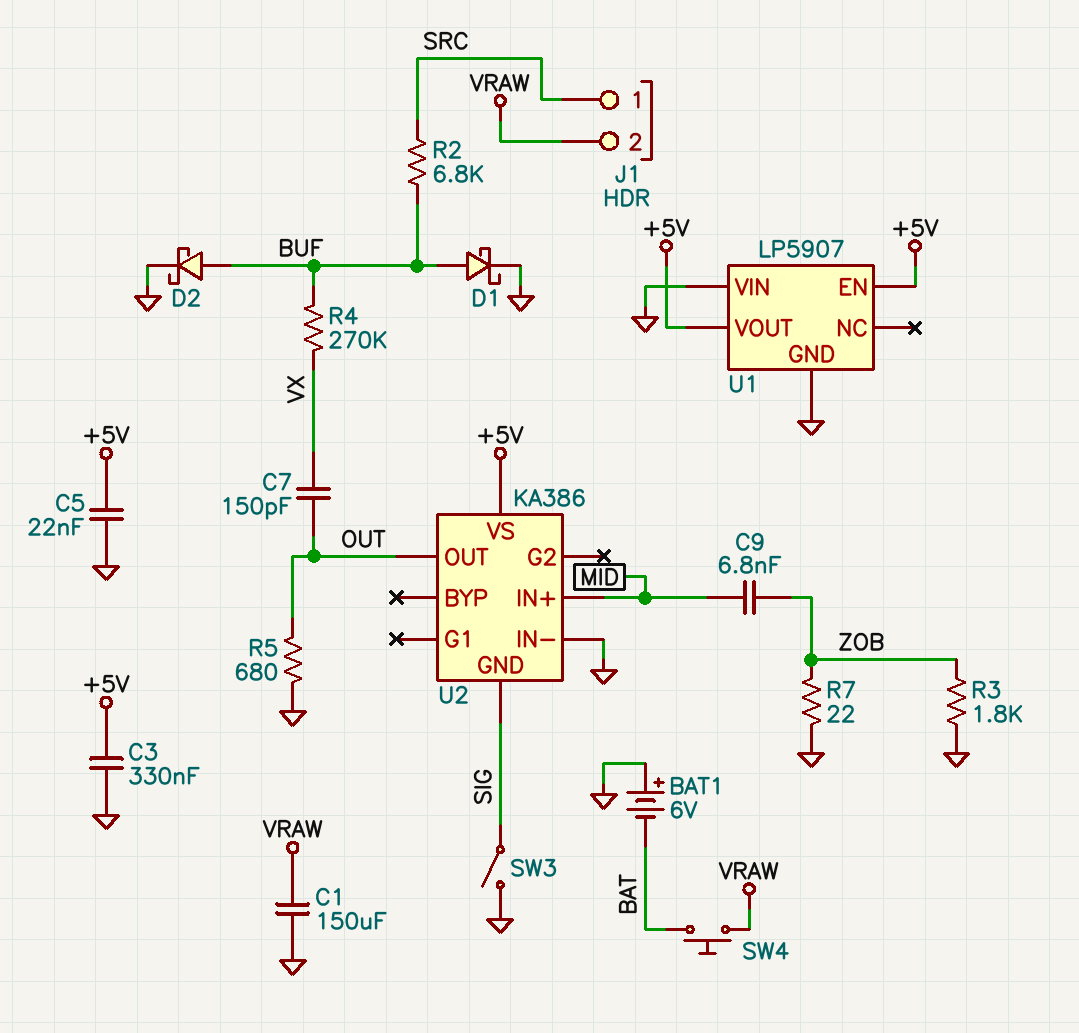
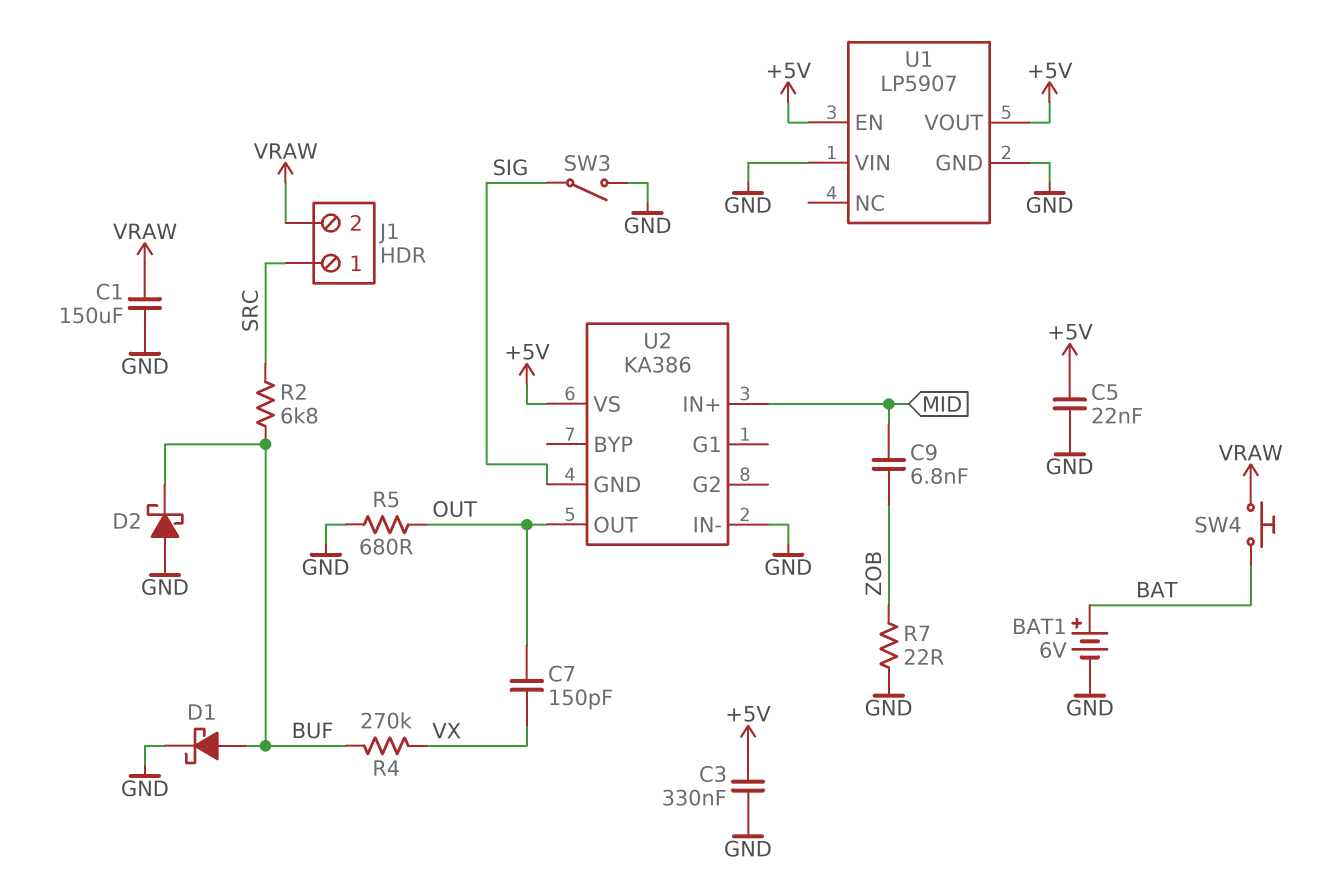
BAT1: 6V (plus GND, minus BAT) -> 6V (plus BAT, minus GND)
D2: schottky (A BUF, K GND) -> schottky (A GND, K BUF)
R3: 1.8k (GND, ZOB) -> none

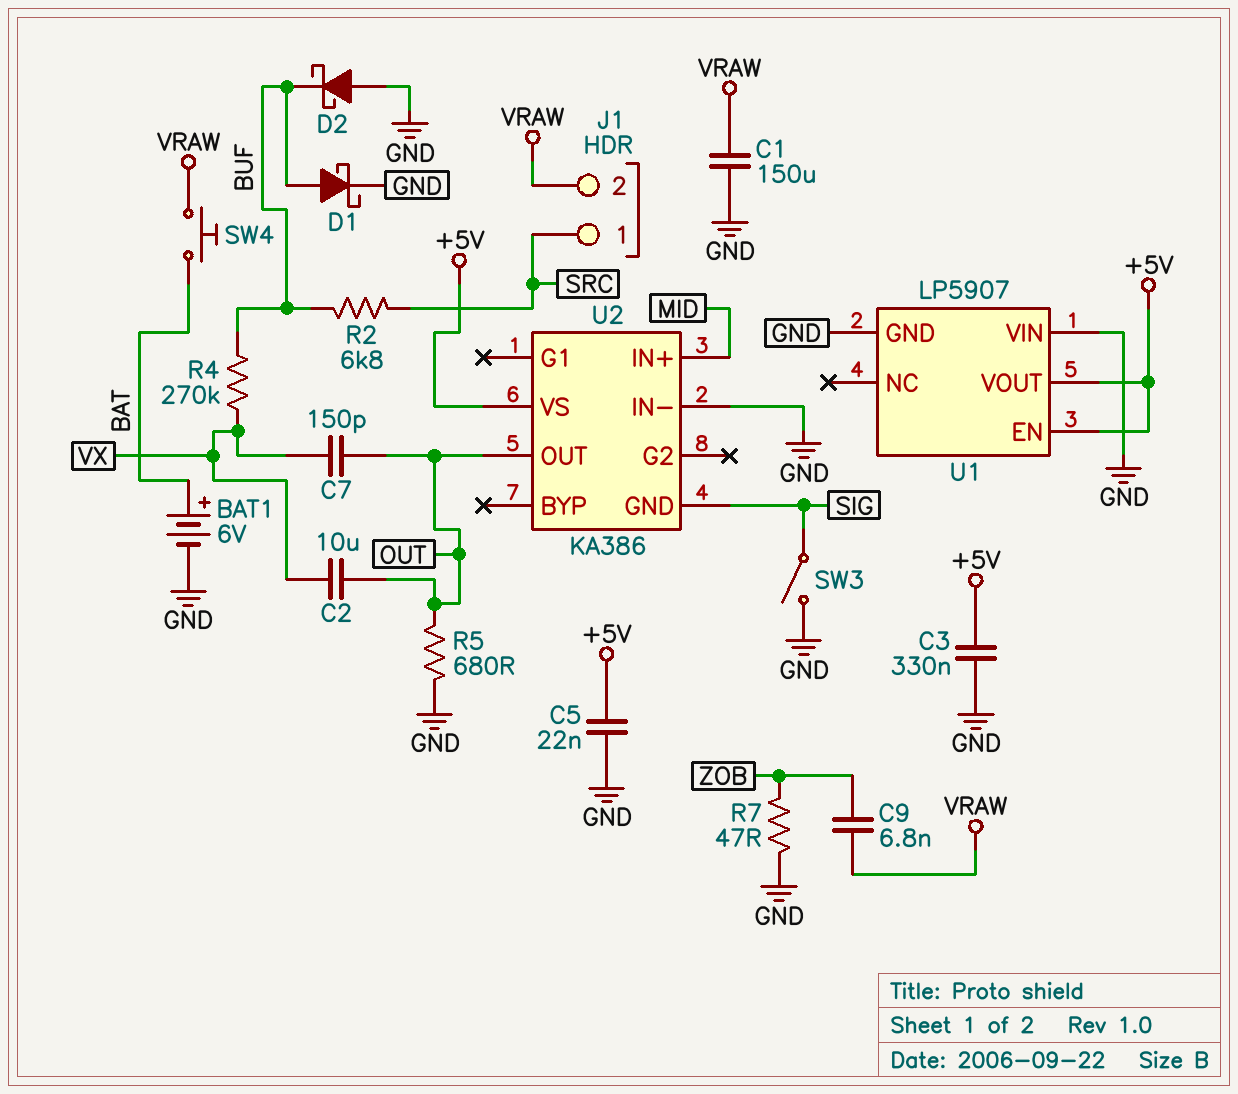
C2: none -> 10uF (OUT, VX)
C9: 6.8nF (MID, ZOB) -> 6.8nF (VRAW, ZOB)
R7: 22 (GND, ZOB) -> 47 (GND, ZOB)

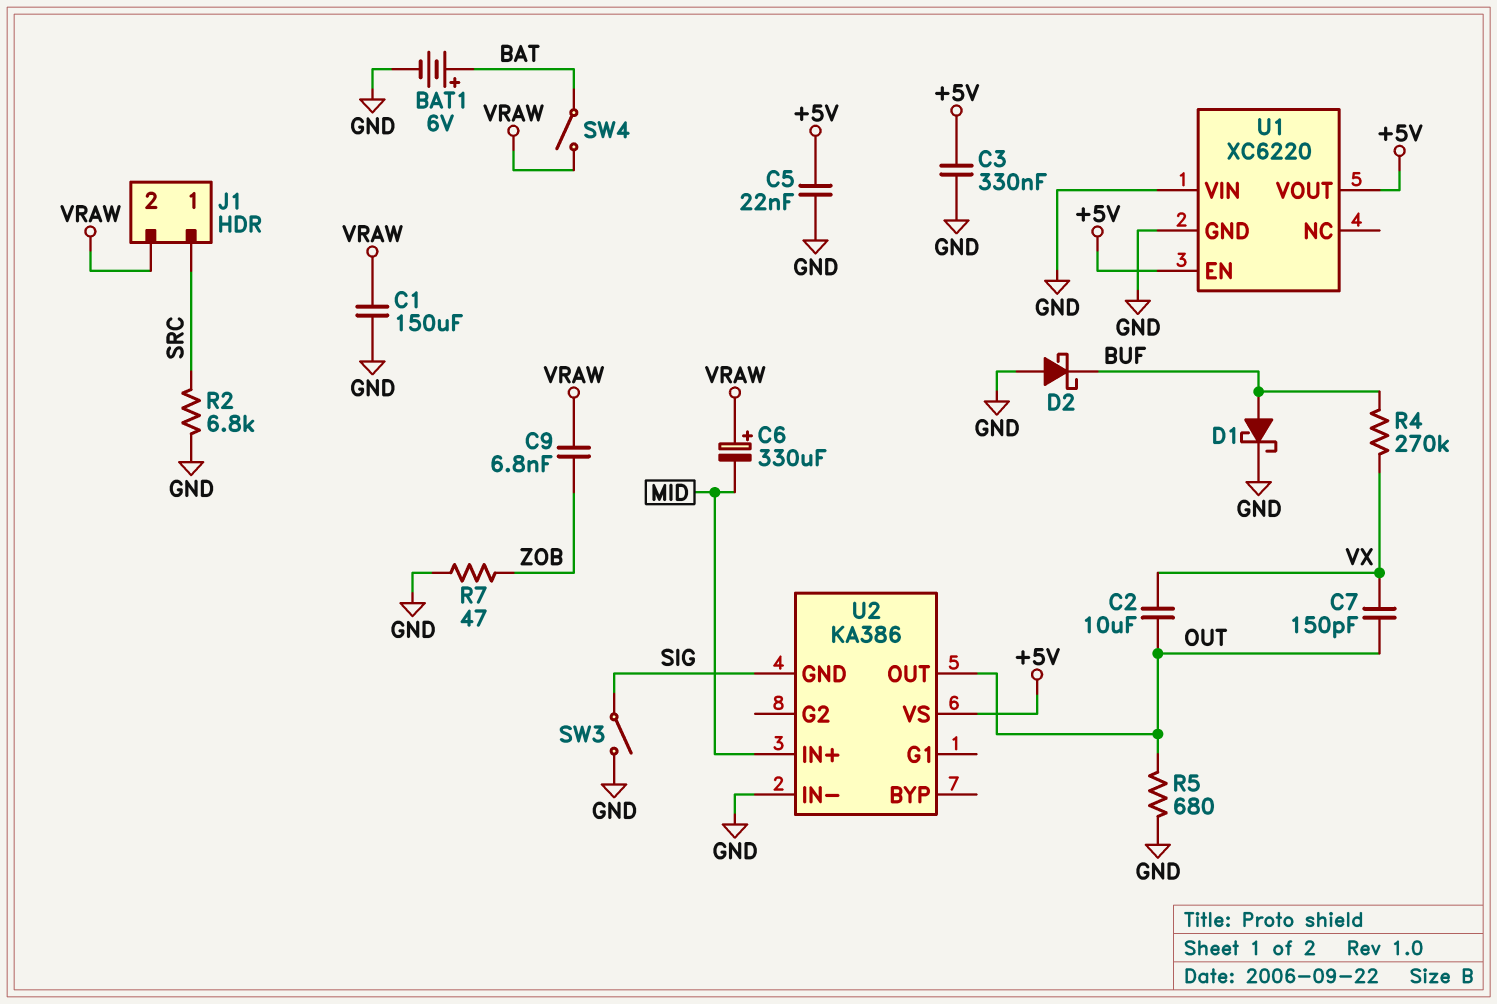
C6: none -> 330uF (plus VRAW, minus MID)
R2: 6.8k (BUF, SRC) -> 6.8k (GND, SRC)
SW4: button (BAT, VRAW) -> switch (BAT, VRAW)
U1: LP5907 -> XC6220

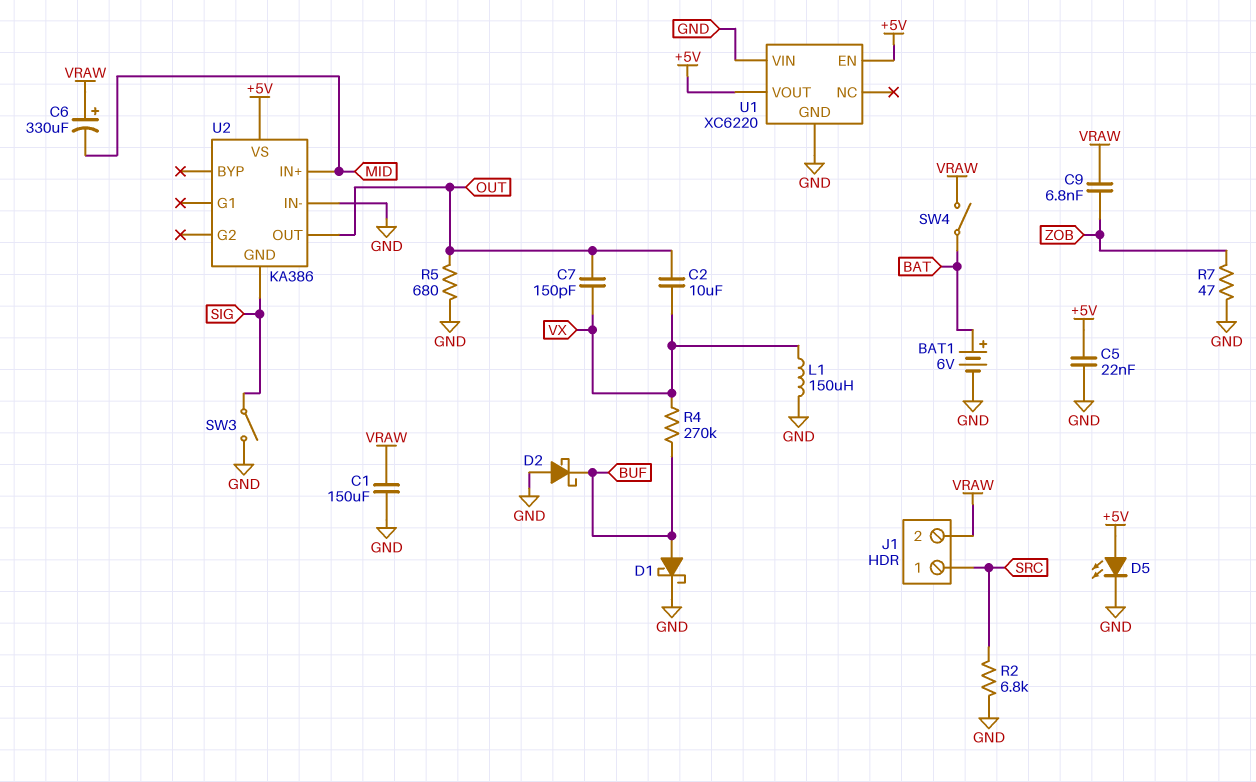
C3: 330nF (+5V, GND) -> none
D5: none -> LED (A +5V, K GND)
L1: none -> 150uH (GND, VX)

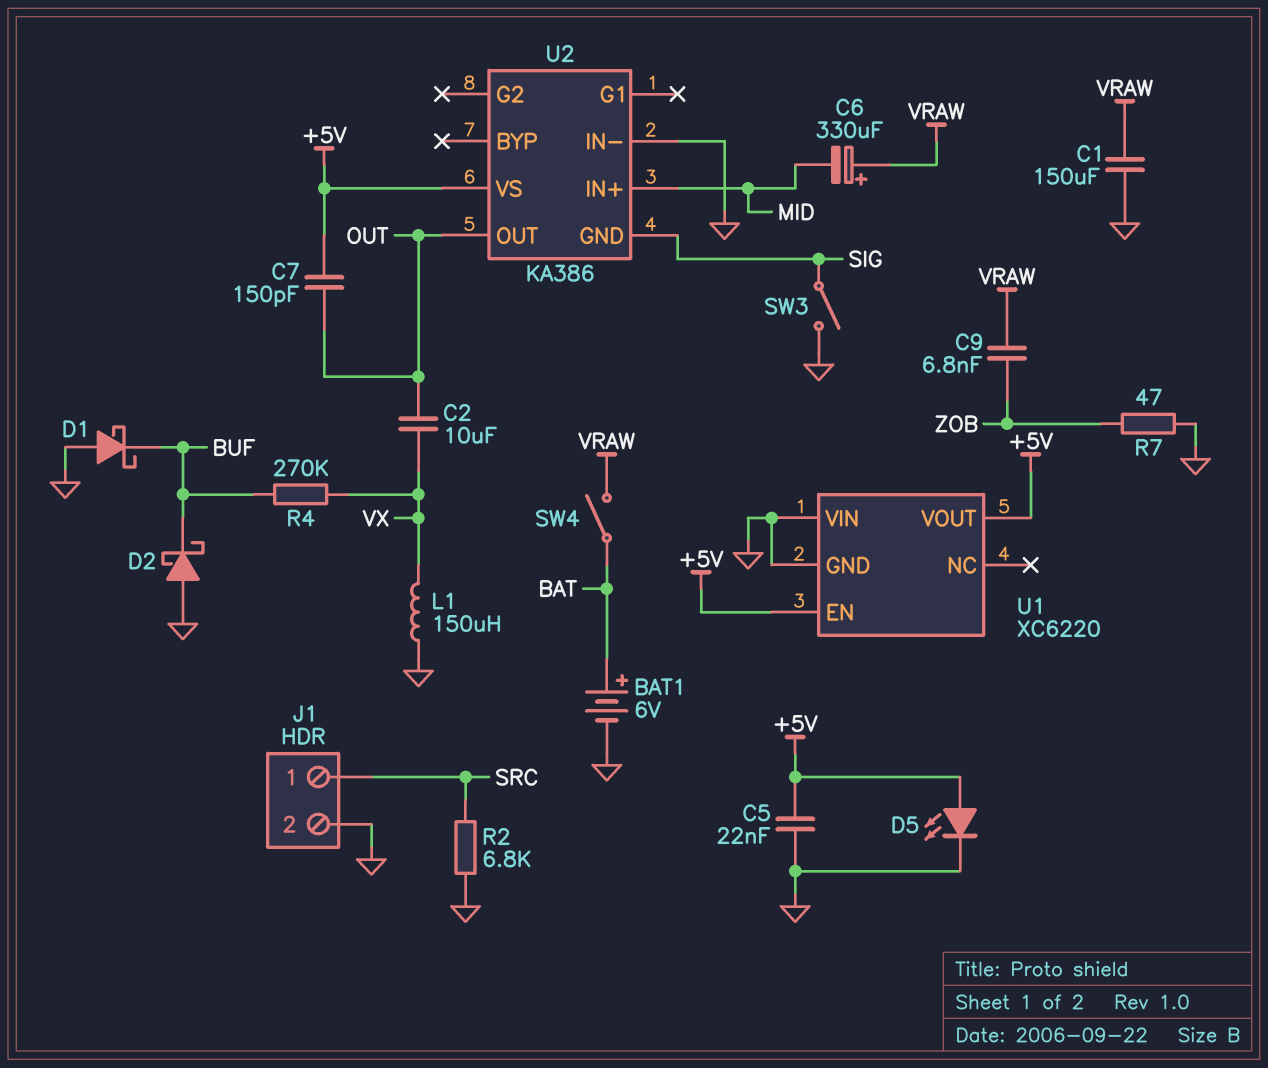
C7: 150pF (OUT, VX) -> 150pF (+5V, OUT)
D1: schottky (A BUF, K GND) -> schottky (A GND, K BUF)
J1 pin 2: VRAW -> GND
R5: 680 (GND, OUT) -> none

